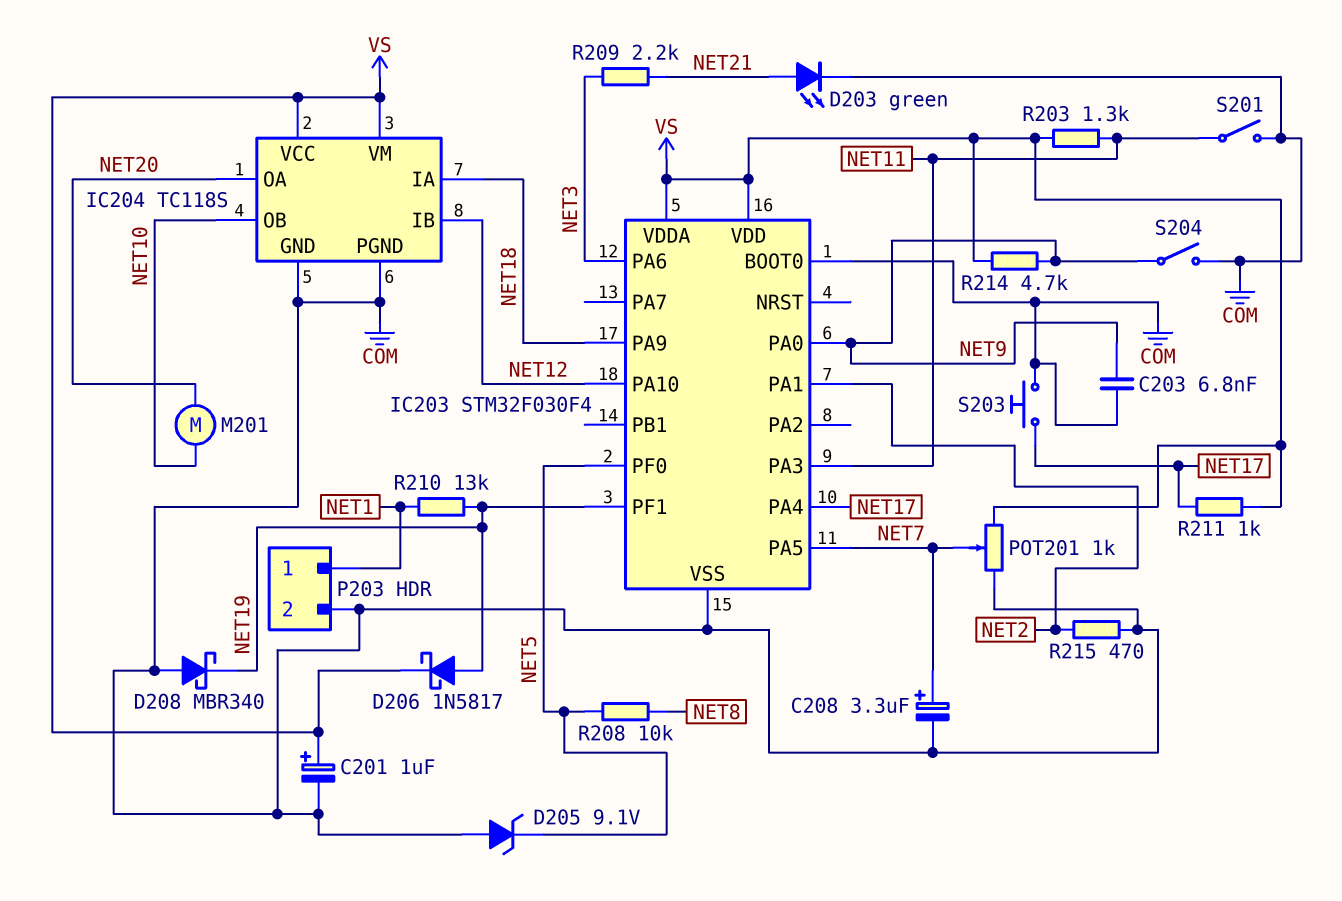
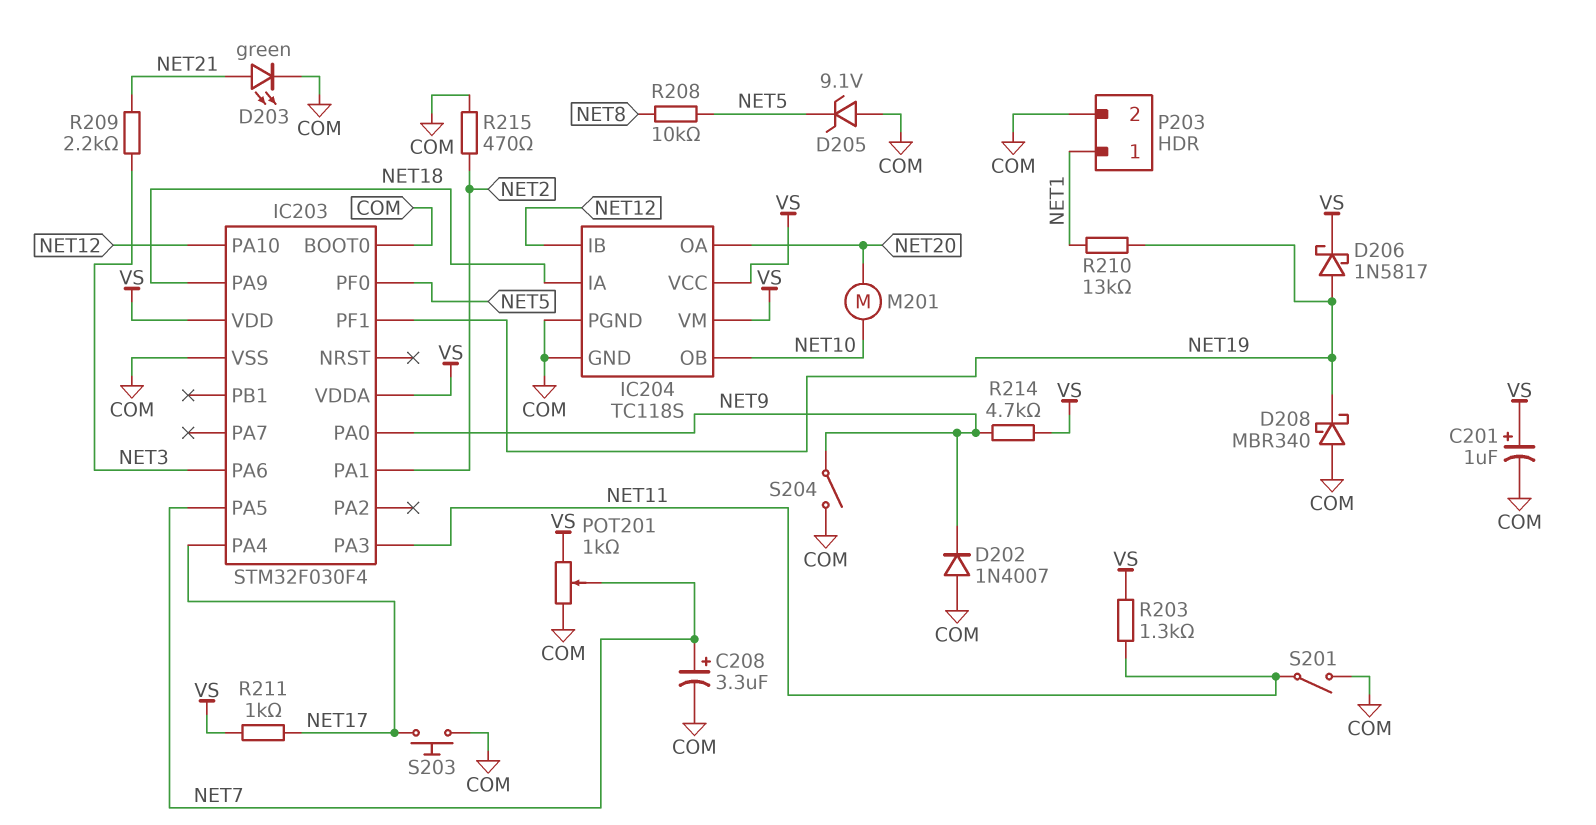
C203: 6.8nF (COM, NET9) -> none
D202: none -> diode 1N4007 (A COM, K NET9)

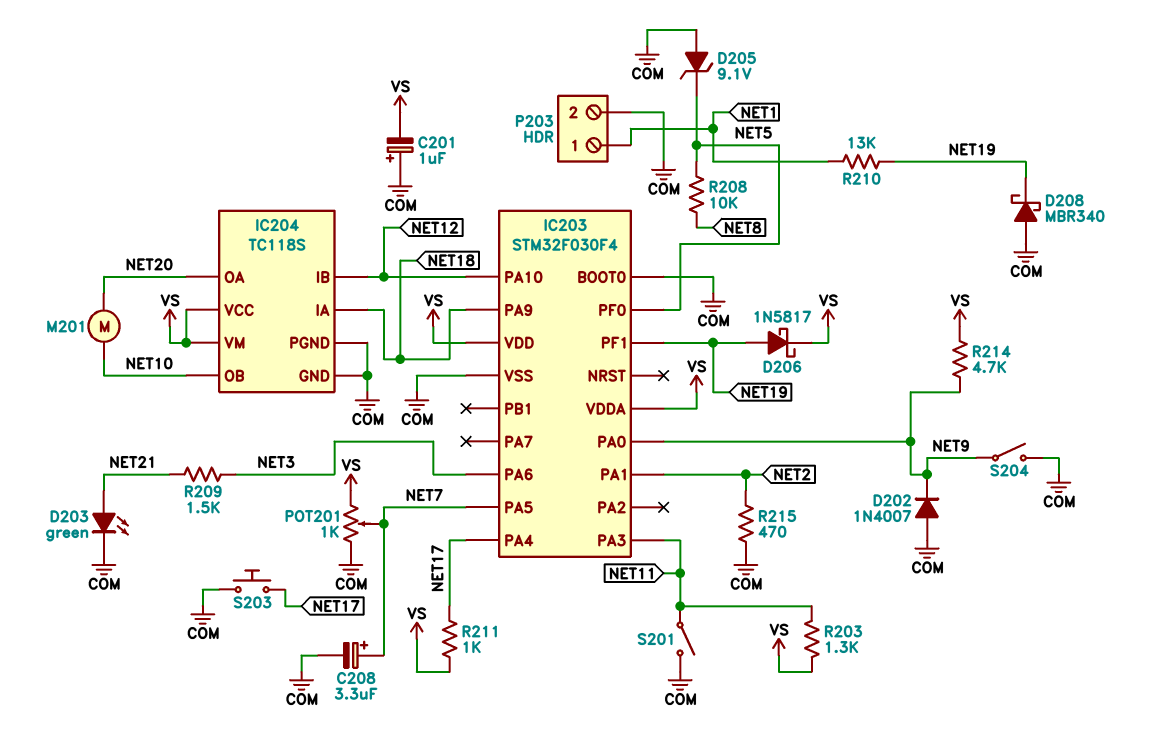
C201: 1uF (plus VS, minus COM) -> 1uF (plus COM, minus VS)
R209: 2.2k (NET3, NET21) -> 1.5k (NET3, NET21)

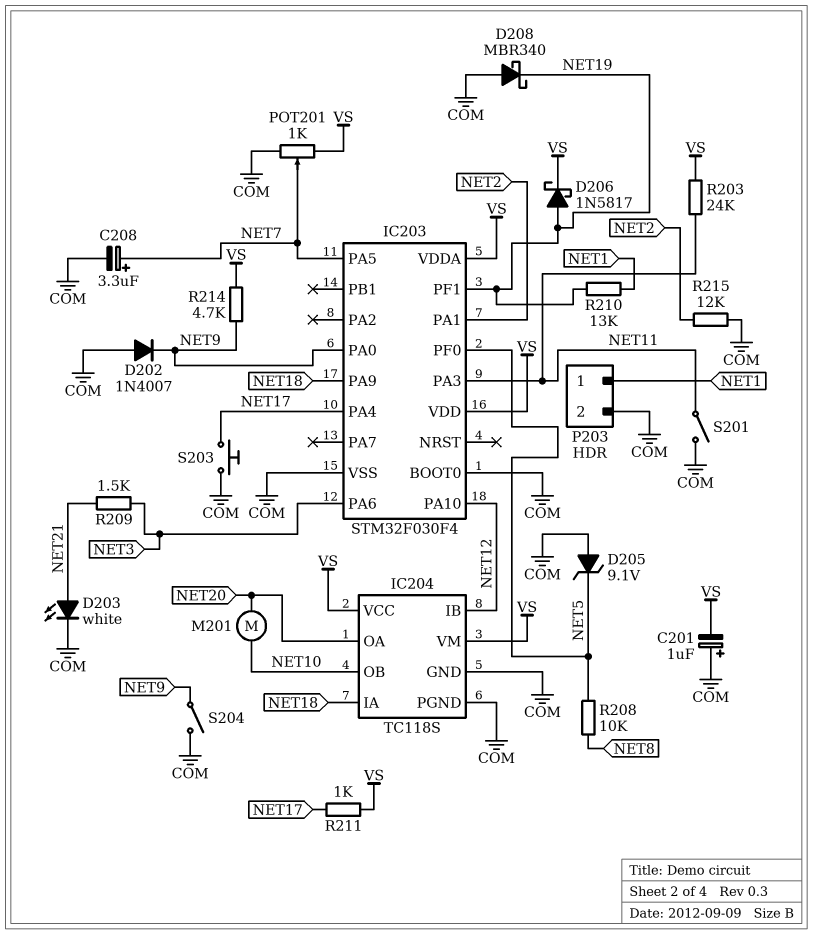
D203: LED green (A NET21, K COM) -> LED white (A NET21, K COM)
R203: 1.3k (NET11, VS) -> 24k (NET11, VS)
R215: 470 (COM, NET2) -> 12k (COM, NET2)

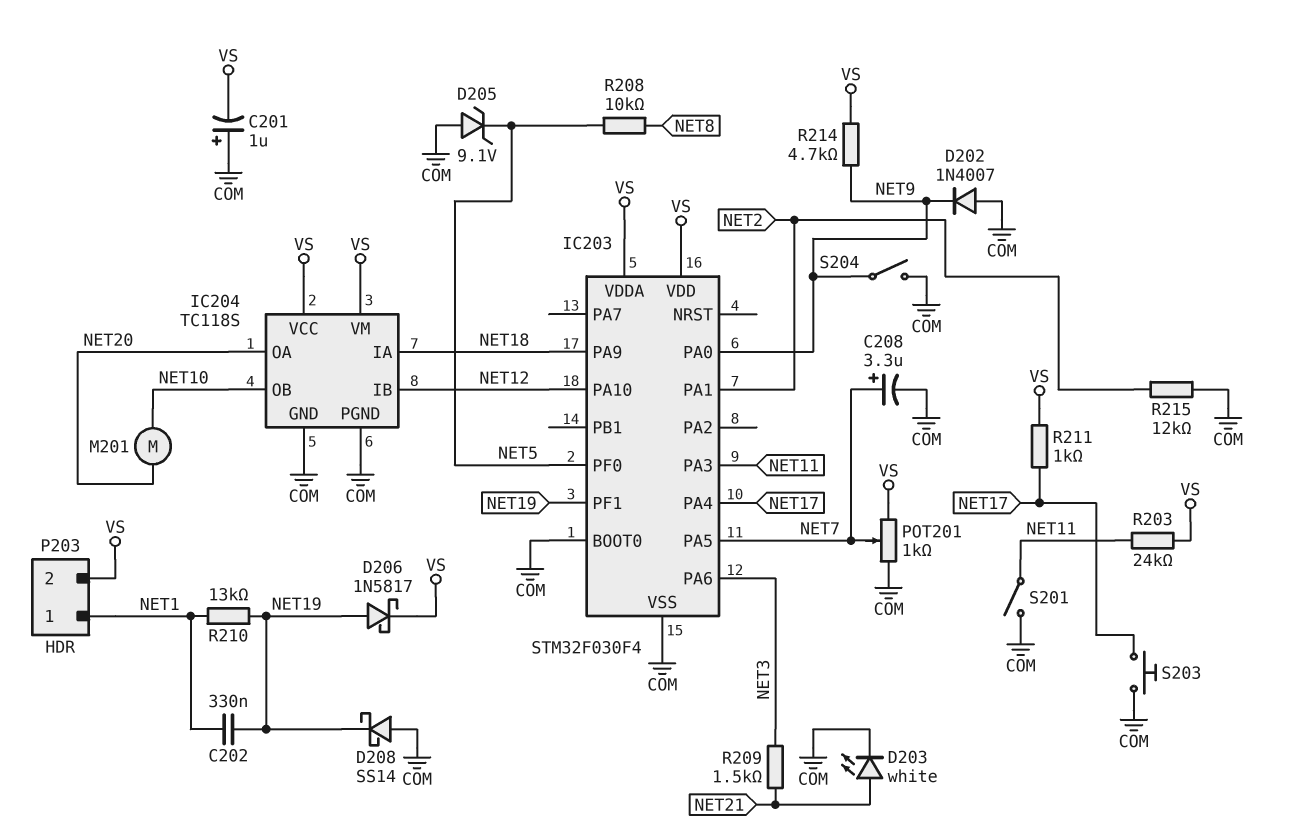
C202: none -> 330nF (NET1, NET19)
D208: schottky MBR340 (A COM, K NET19) -> schottky SS14 (A COM, K NET19)
P203 pin 2: COM -> VS

